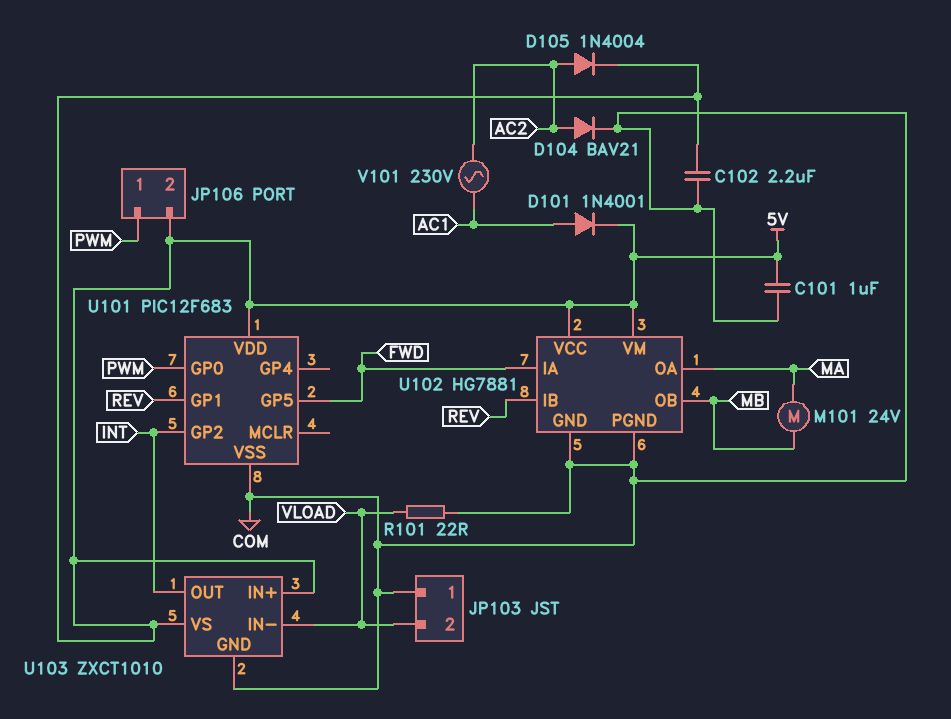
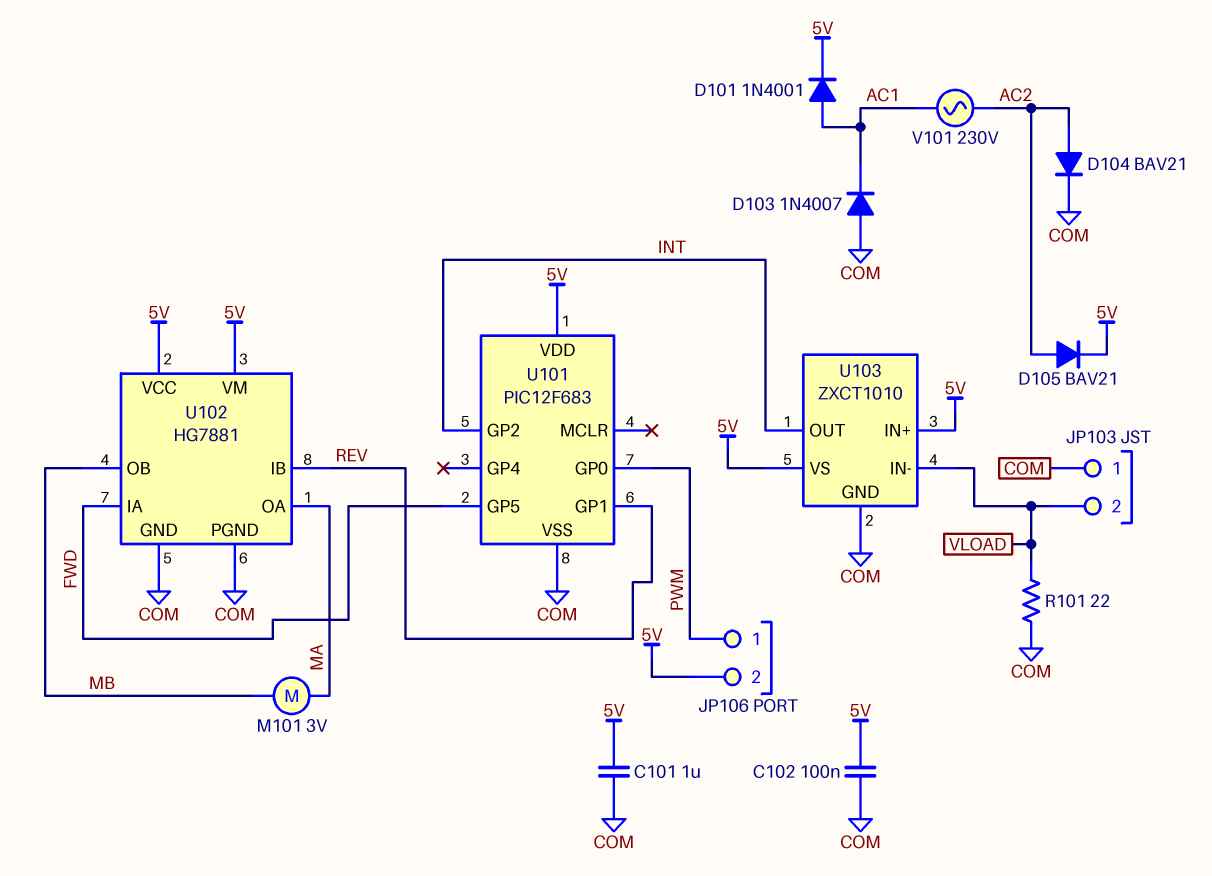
C102: 2.2uF (5V, COM) -> 100nF (5V, COM)
D103: none -> diode 1N4007 (A COM, K AC1)
D105: diode 1N4004 (A AC2, K 5V) -> diode BAV21 (A AC2, K 5V)
M101: motor 24V (MA, MB) -> motor 3V (MA, MB)

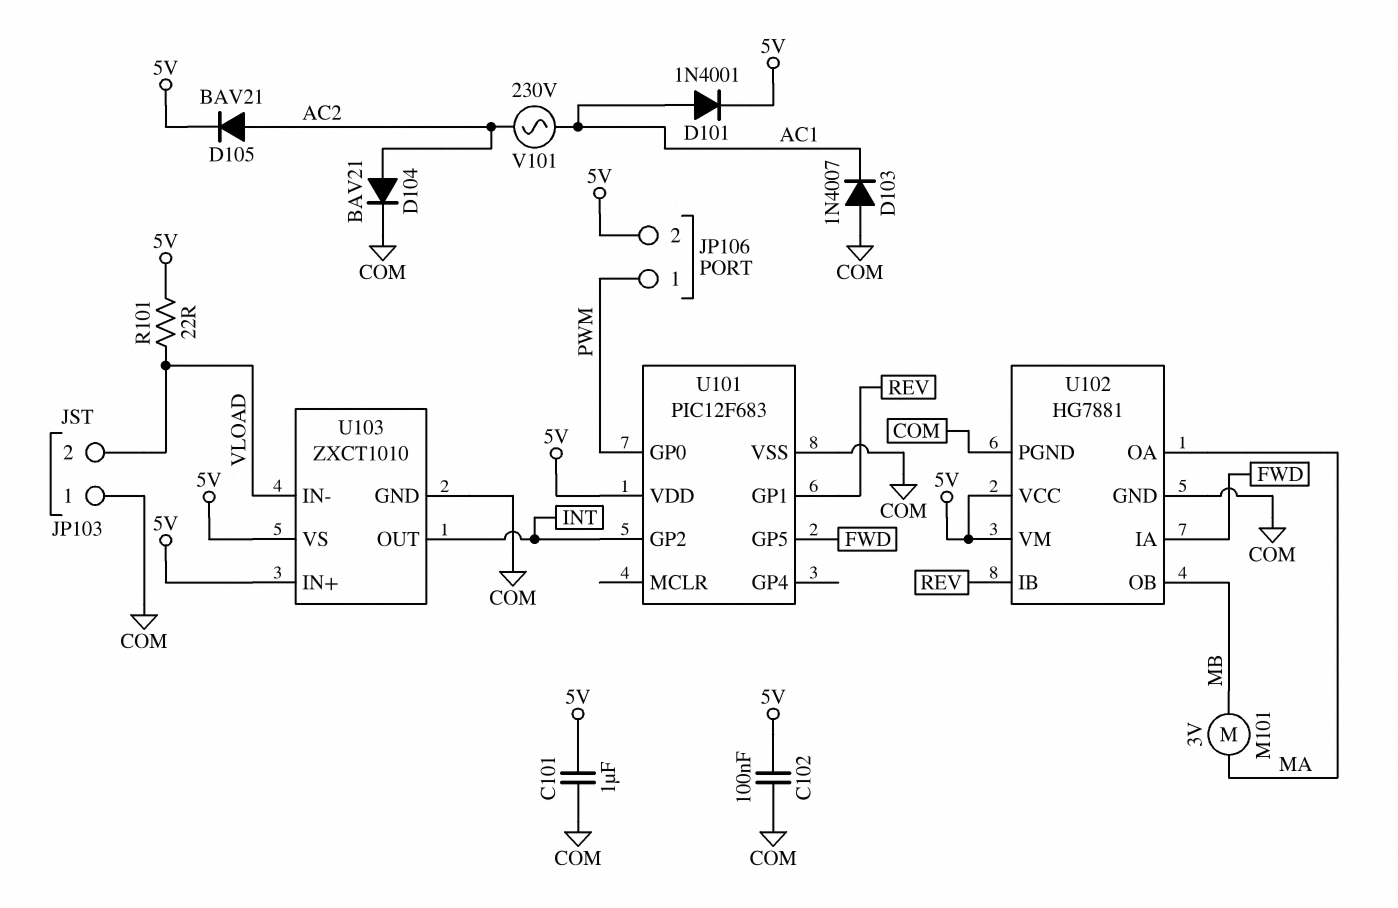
R101: 22 (COM, VLOAD) -> 22 (5V, VLOAD)

